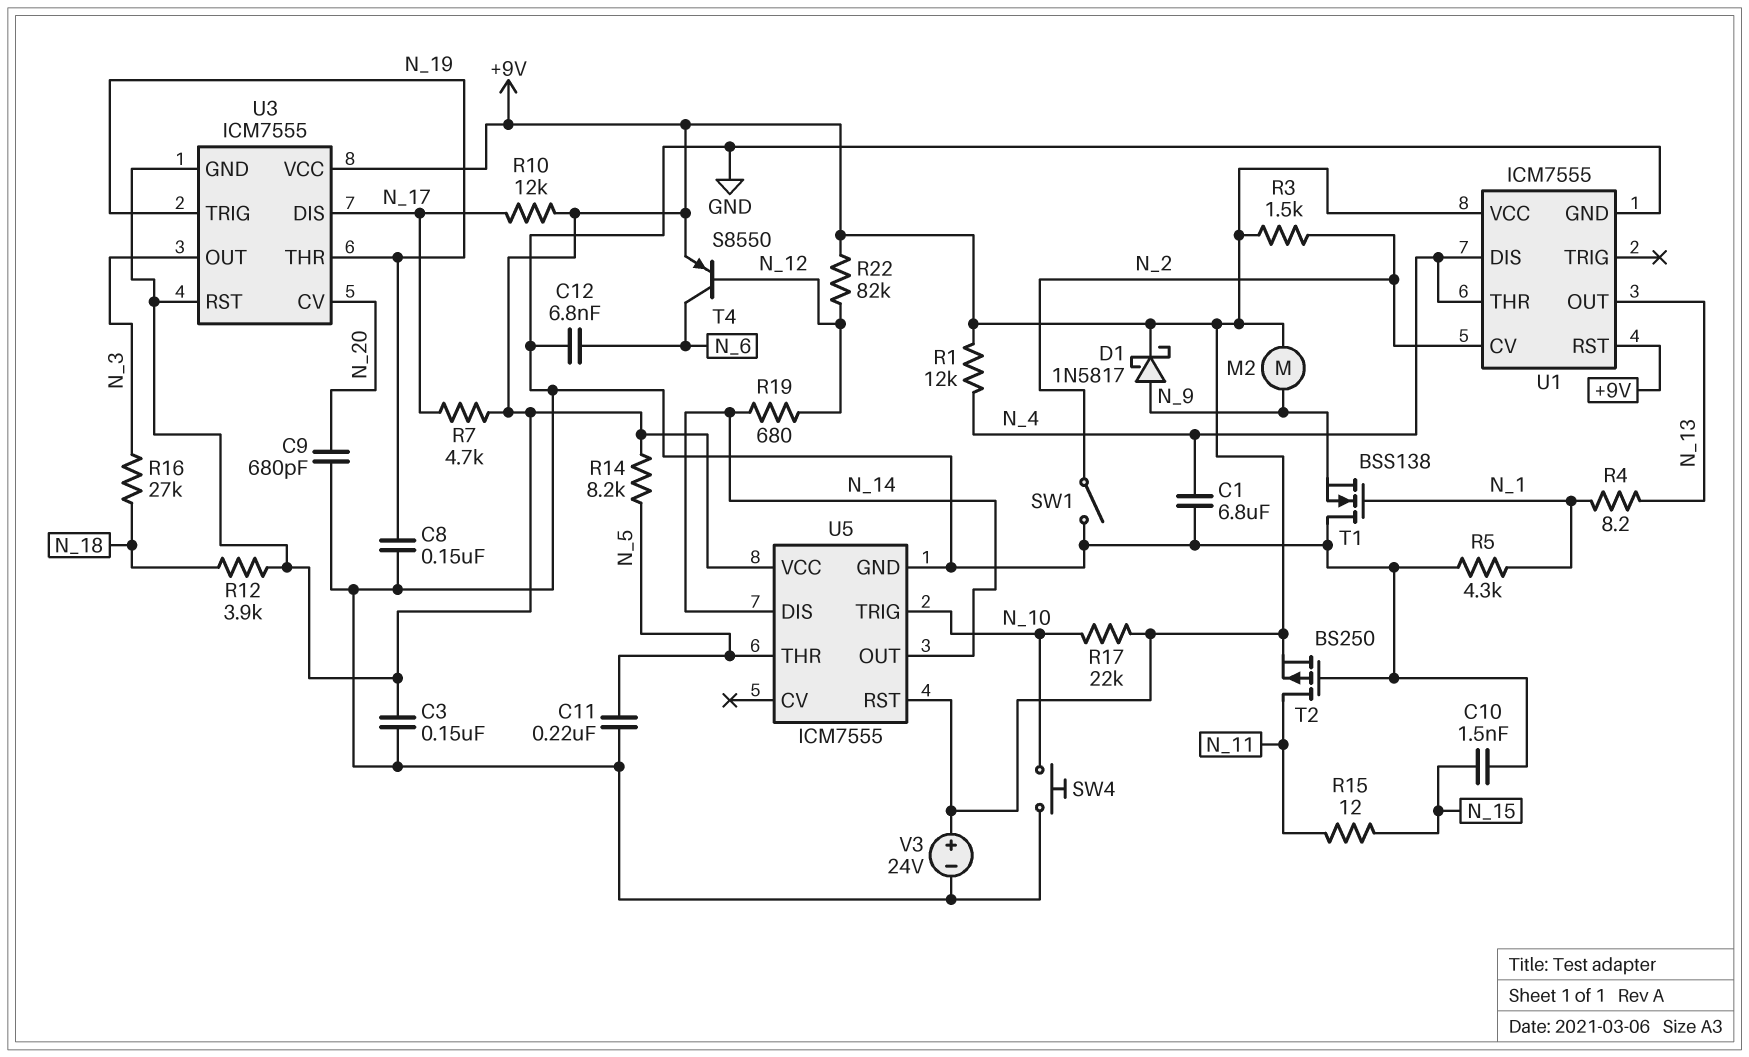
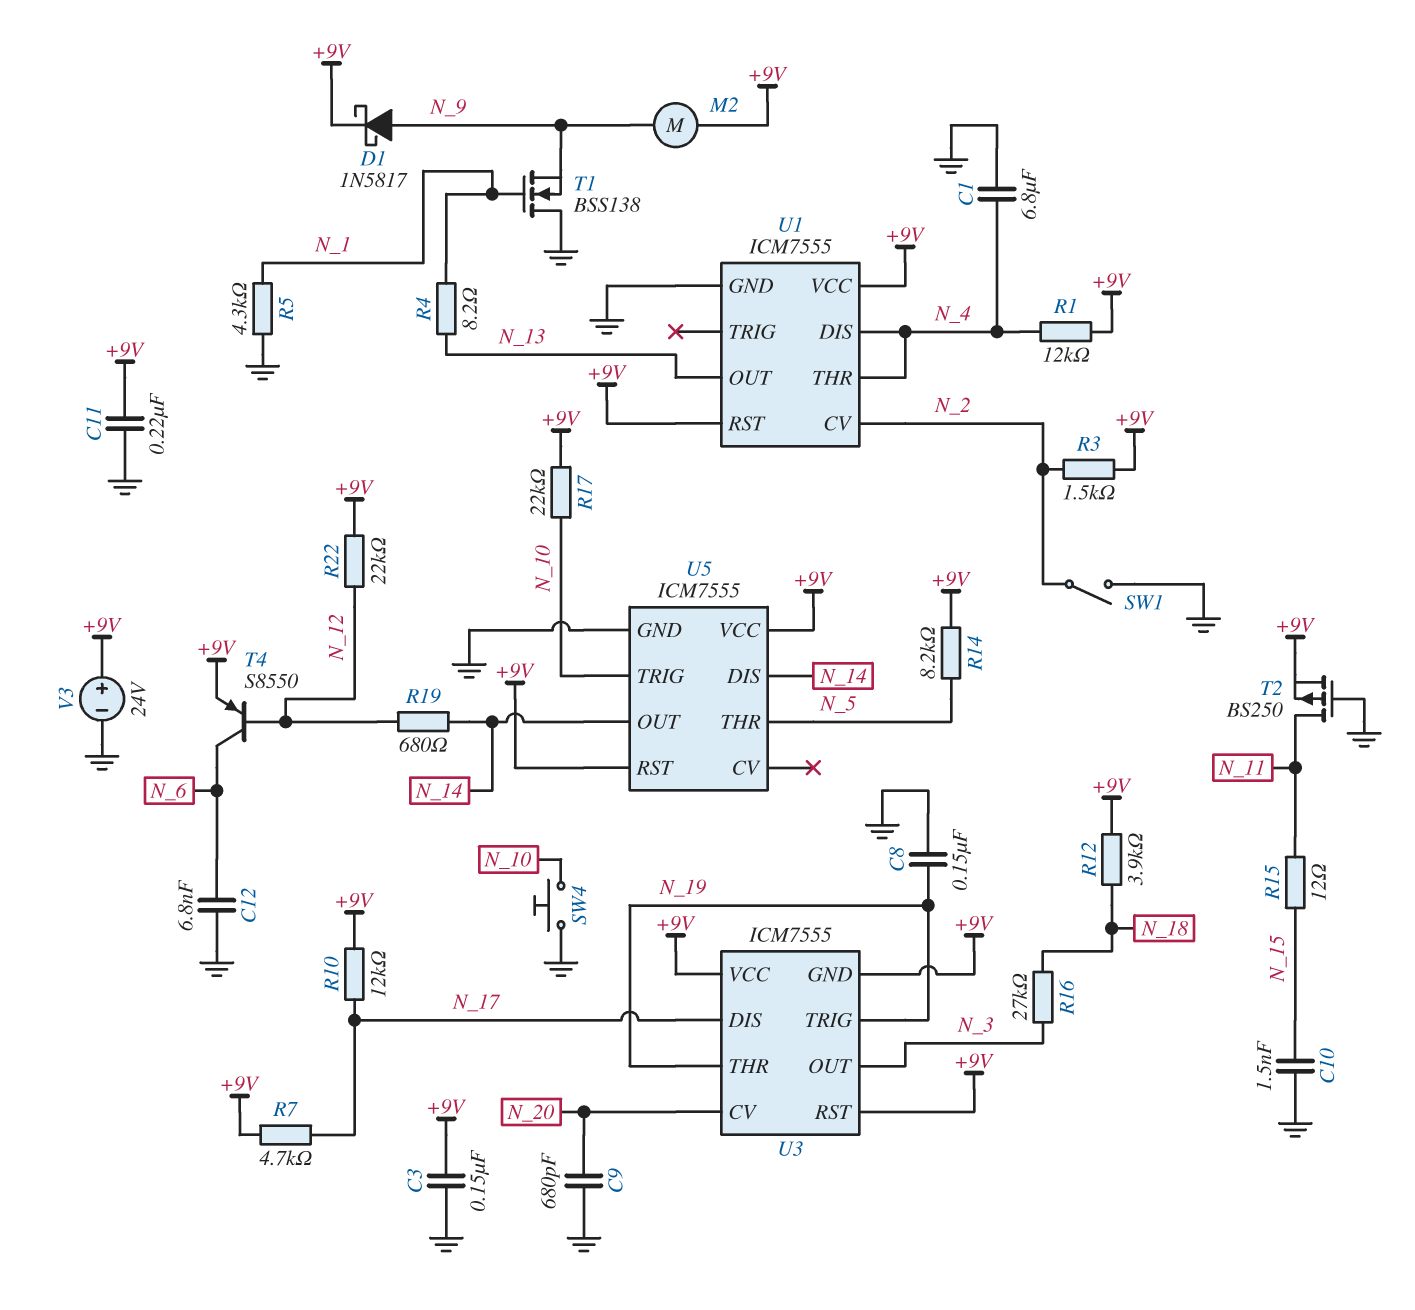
C11: 220nF (GND, N_5) -> 220nF (+9V, GND)
R22: 82k (+9V, N_12) -> 22k (+9V, N_12)

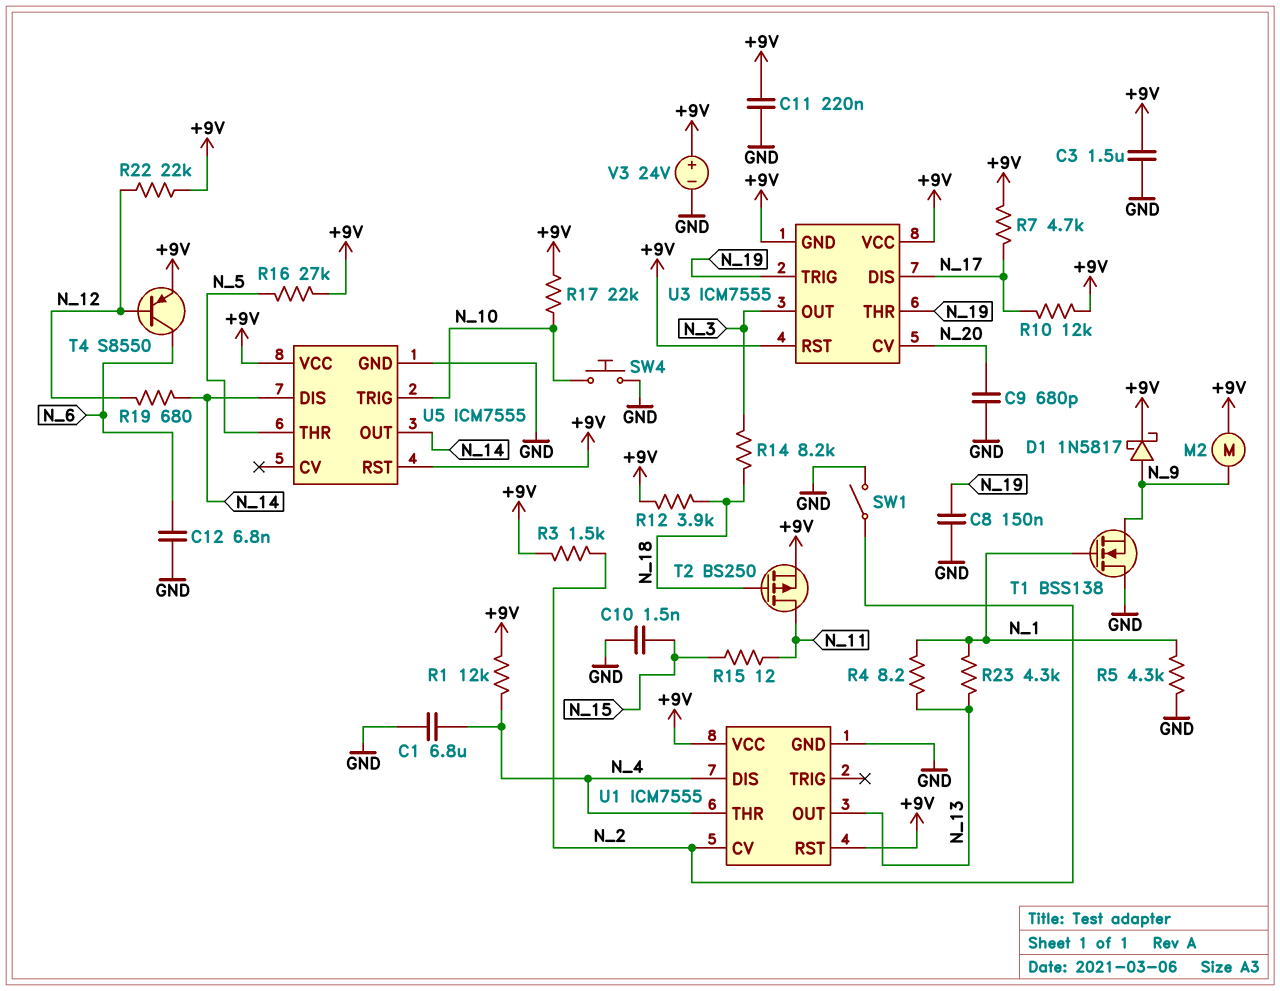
C3: 150nF (+9V, GND) -> 1.5uF (+9V, GND)
R14: 8.2k (+9V, N_5) -> 8.2k (N_3, N_18)
R16: 27k (N_3, N_18) -> 27k (+9V, N_5)
R23: none -> 4.3k (N_1, N_13)
T2: PMOS BS250 (G GND, D N_11, S +9V) -> PMOS BS250 (G N_18, D N_11, S +9V)

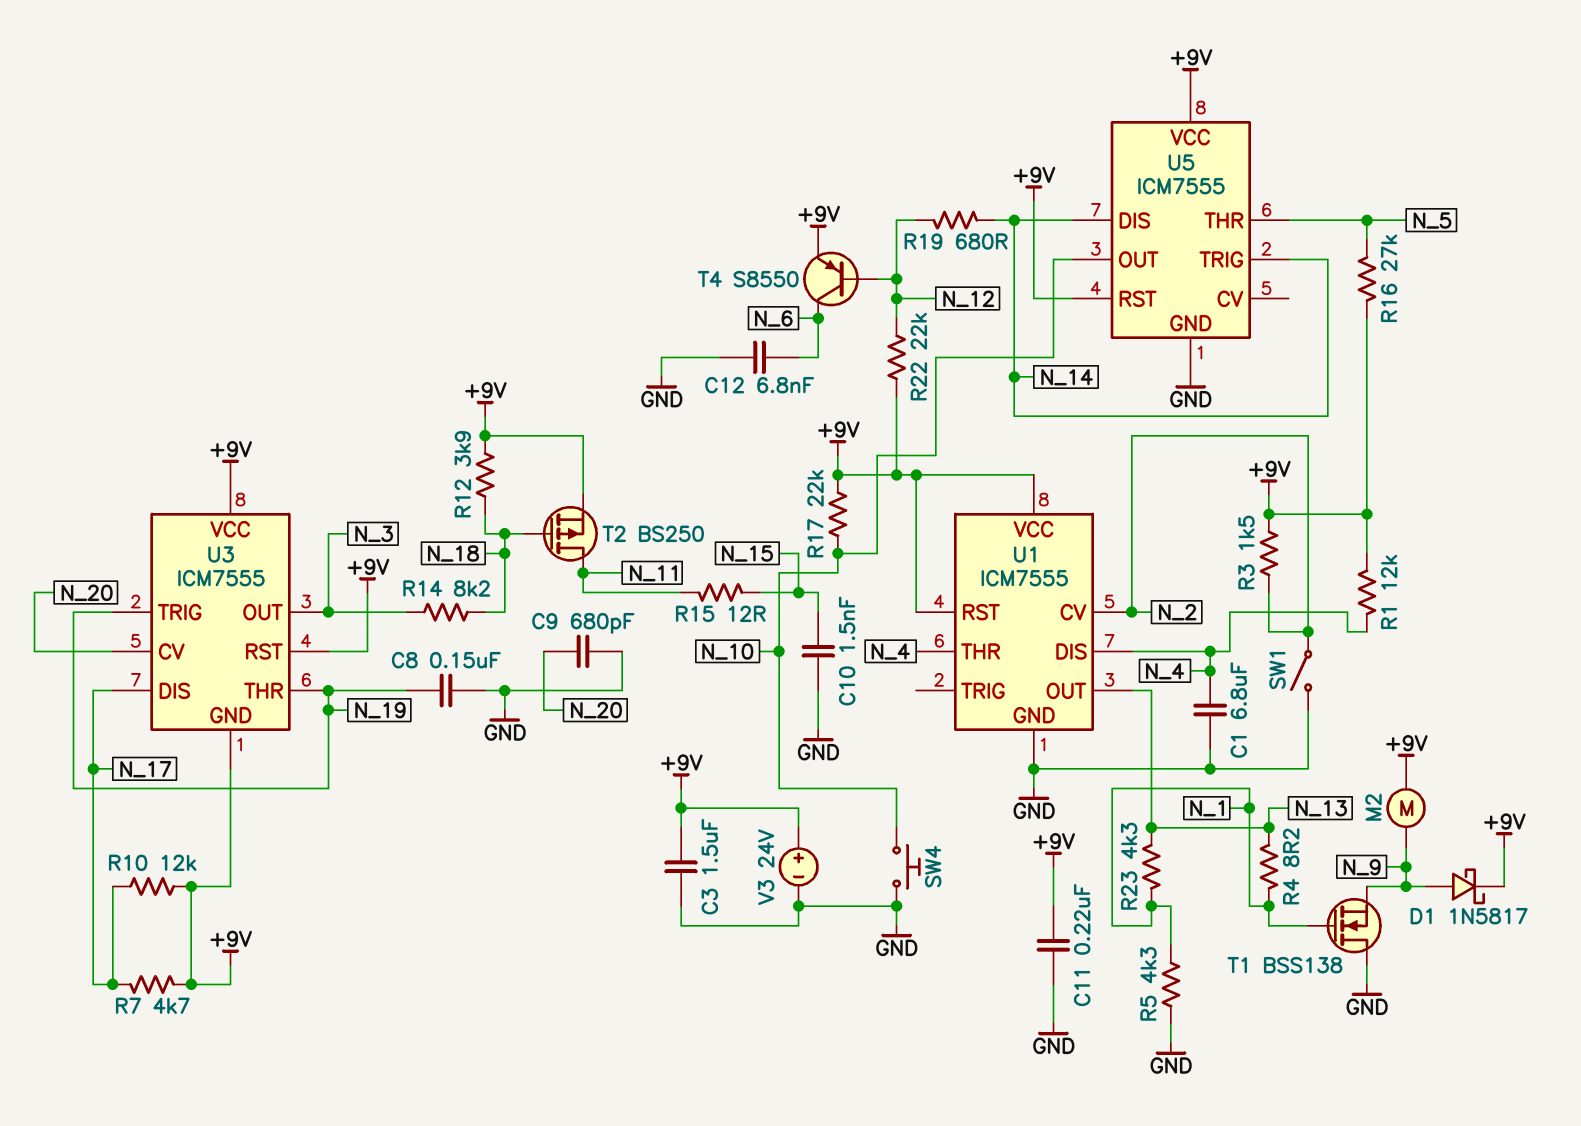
U5 pin OUT: N_14 -> N_10
U5 pin TRIG: N_10 -> N_14

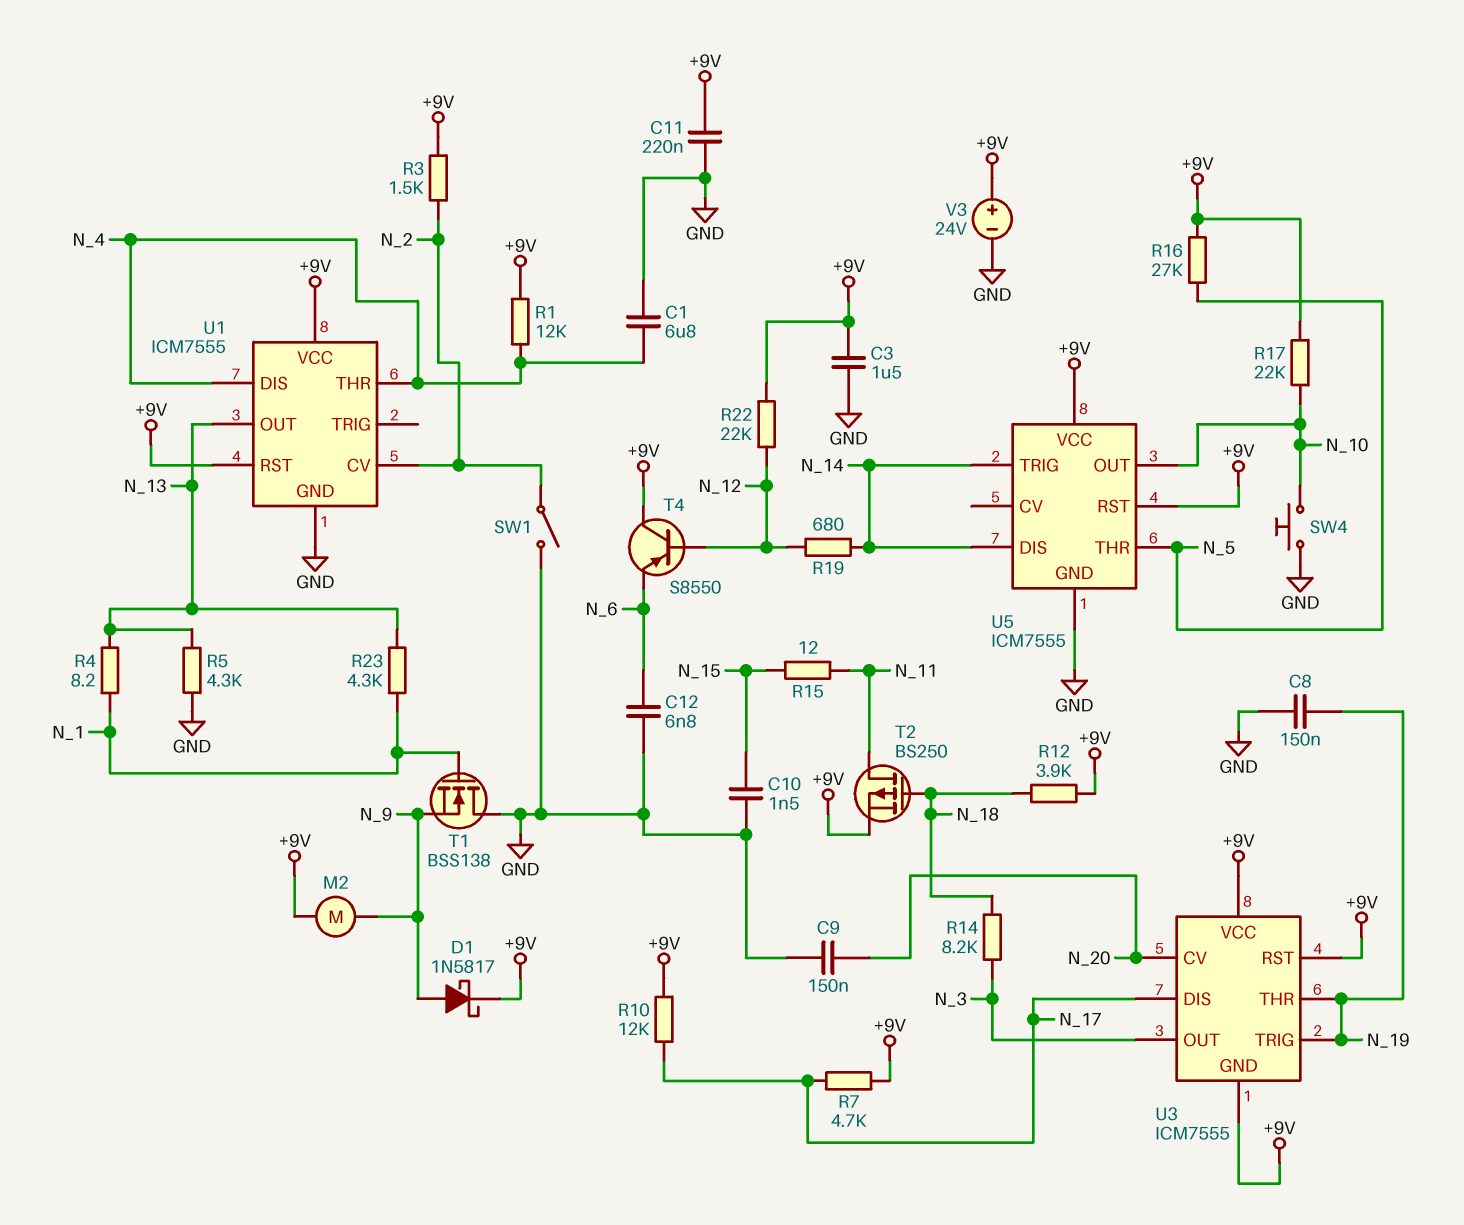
C9: 680pF (GND, N_20) -> 150nF (GND, N_20)
R5: 4.3k (GND, N_1) -> 4.3k (GND, N_13)
T4: PNP S8550 (B N_12, C N_6, E +9V) -> PNP S8550 (B N_12, C +9V, E N_6)

